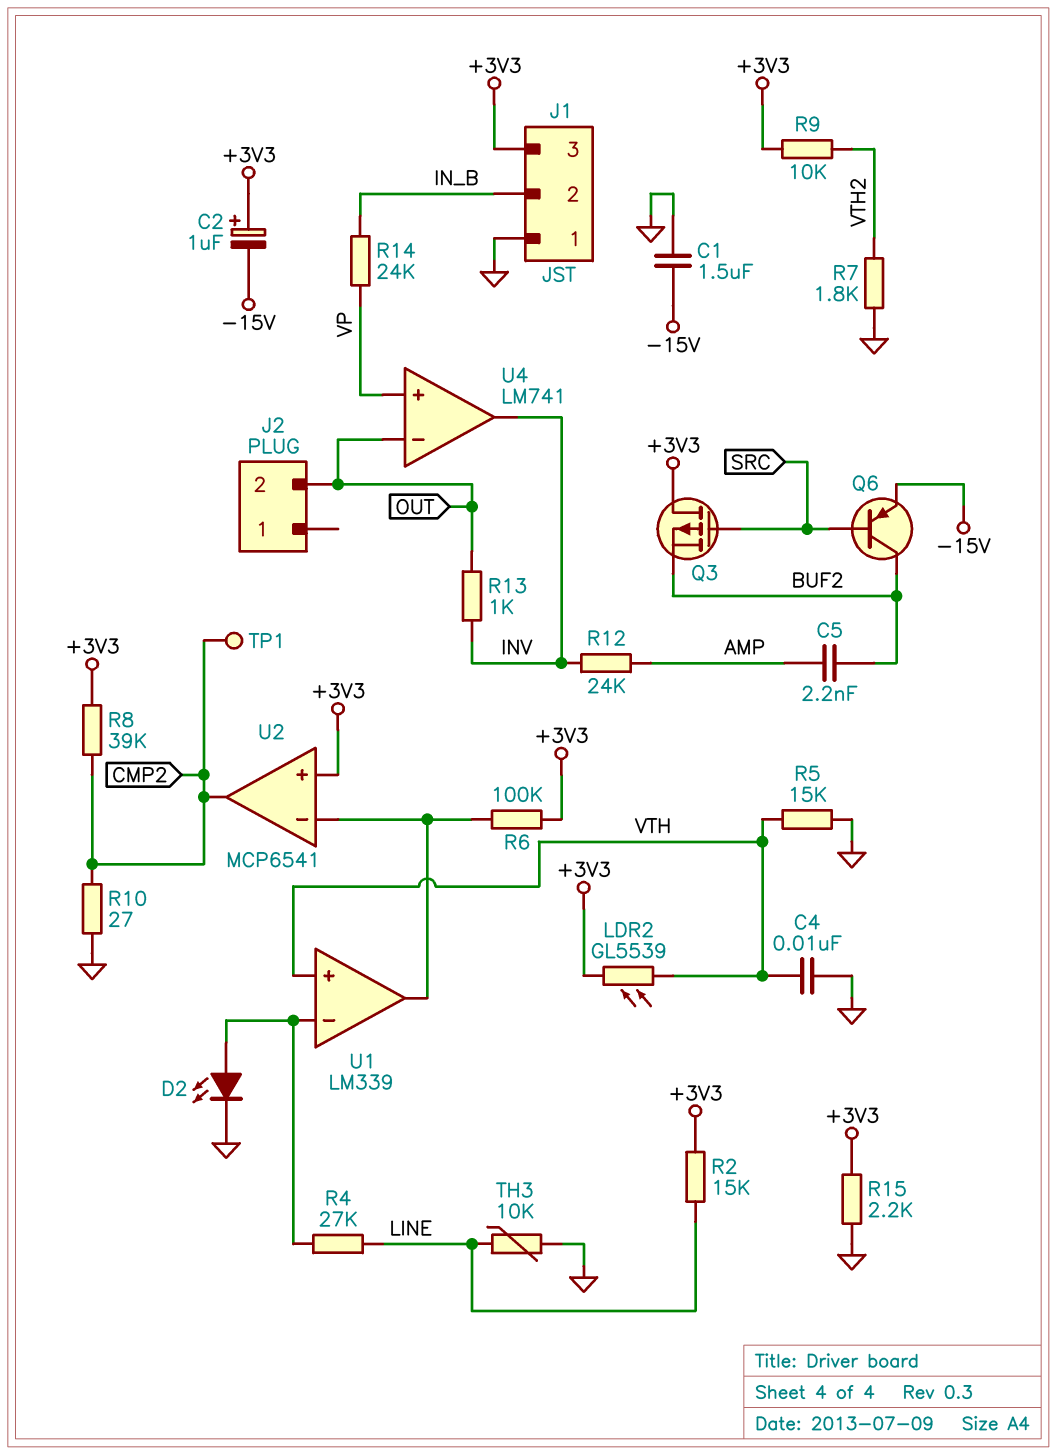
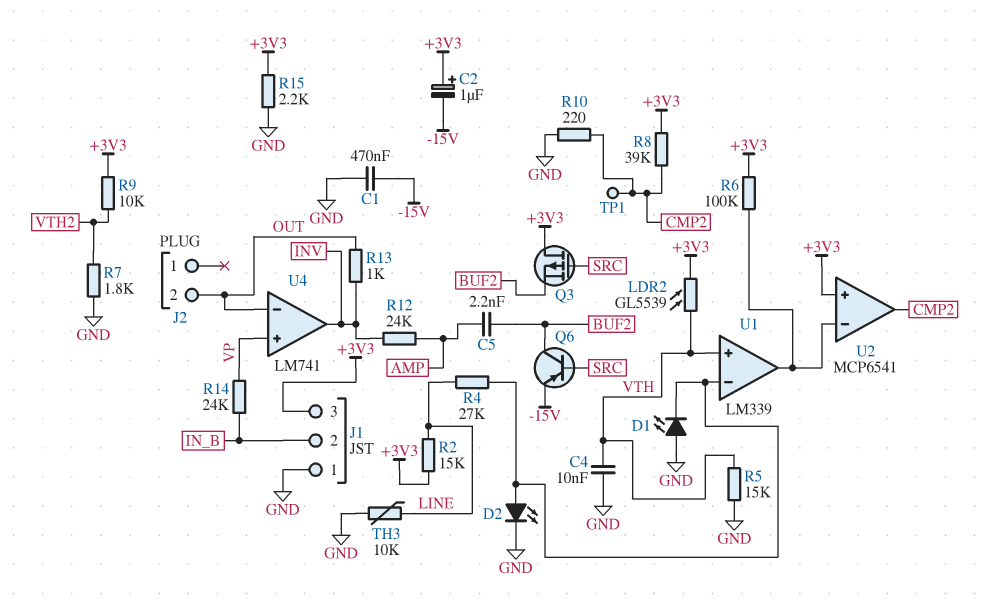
C1: 1.5uF (-15V, GND) -> 470nF (-15V, GND)
D1: none -> LED (A GND, K U1/in-)
R10: 27 (CMP2, GND) -> 220 (CMP2, GND)

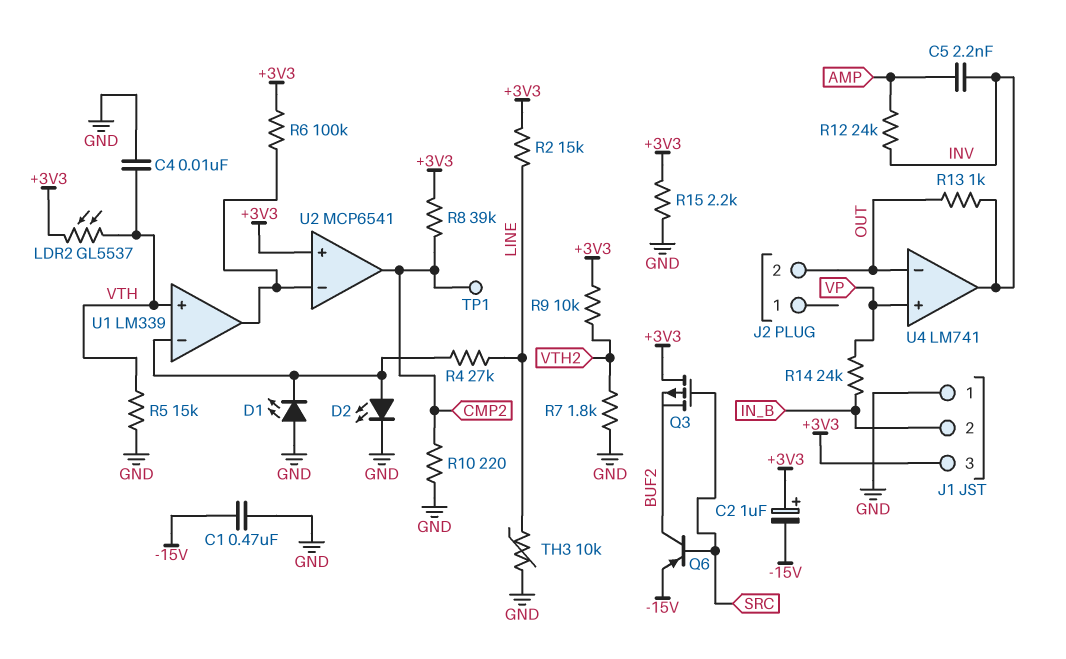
C5: 2.2nF (AMP, BUF2) -> 2.2nF (AMP, INV)
LDR2: GL5539 (+3V3, VTH) -> GL5537 (+3V3, VTH)

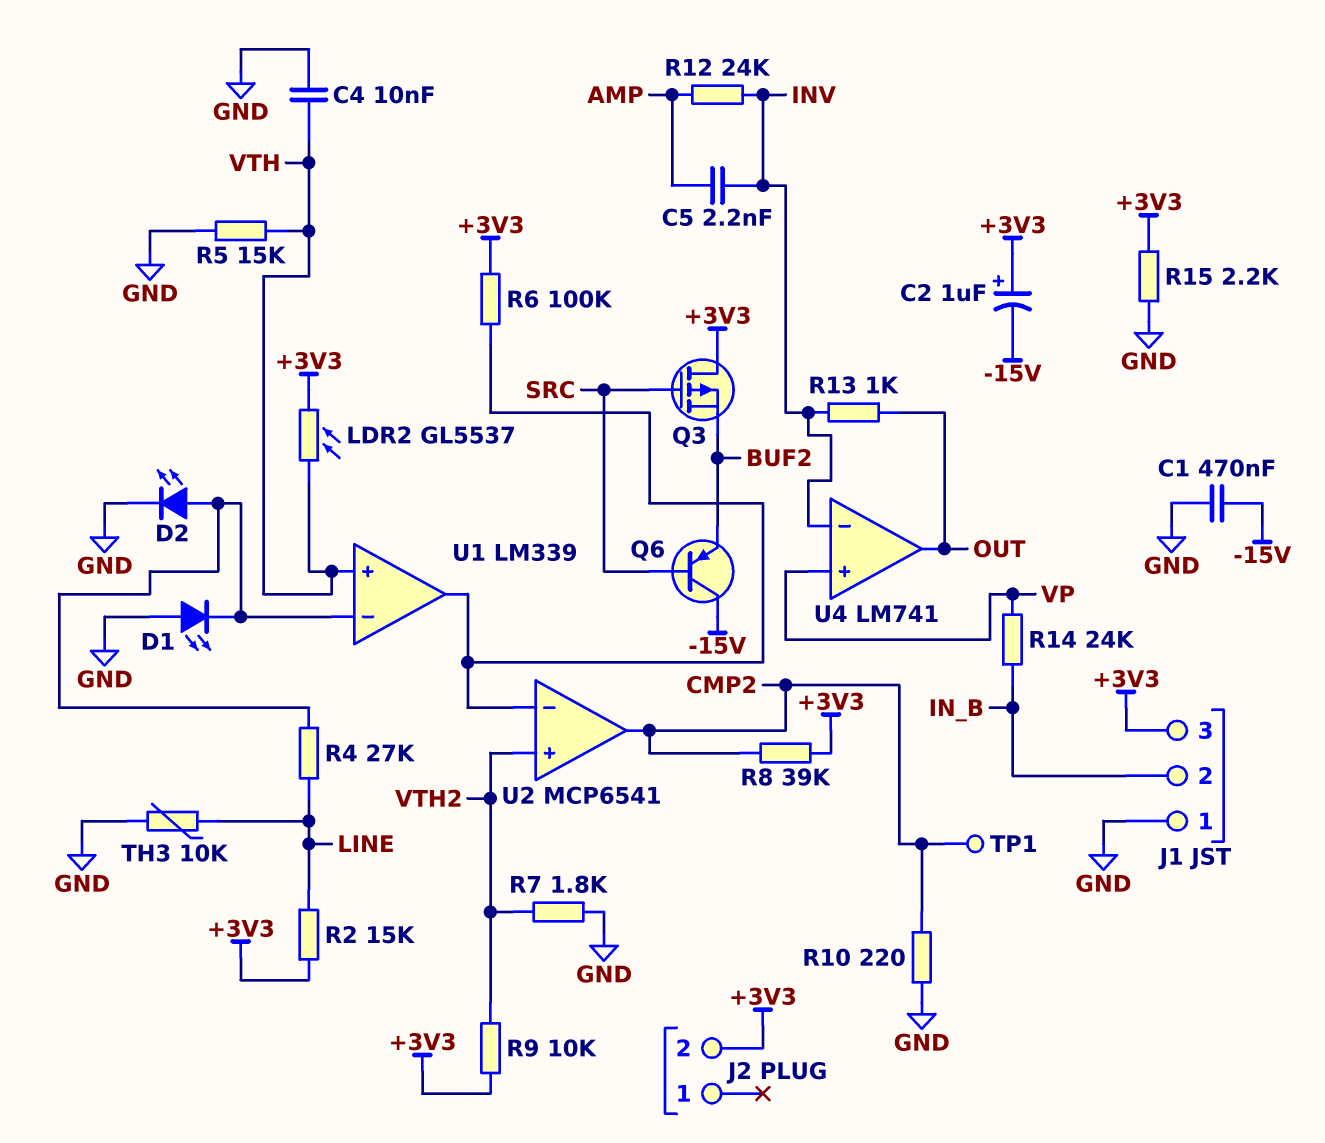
J2 pin 2: OUT -> +3V3
Q6: PNP (B SRC, C BUF2, E -15V) -> PNP (B SRC, C -15V, E BUF2)
U2 pin in+: +3V3 -> VTH2
U4 pin in-: OUT -> INV
U4 pin out: INV -> OUT

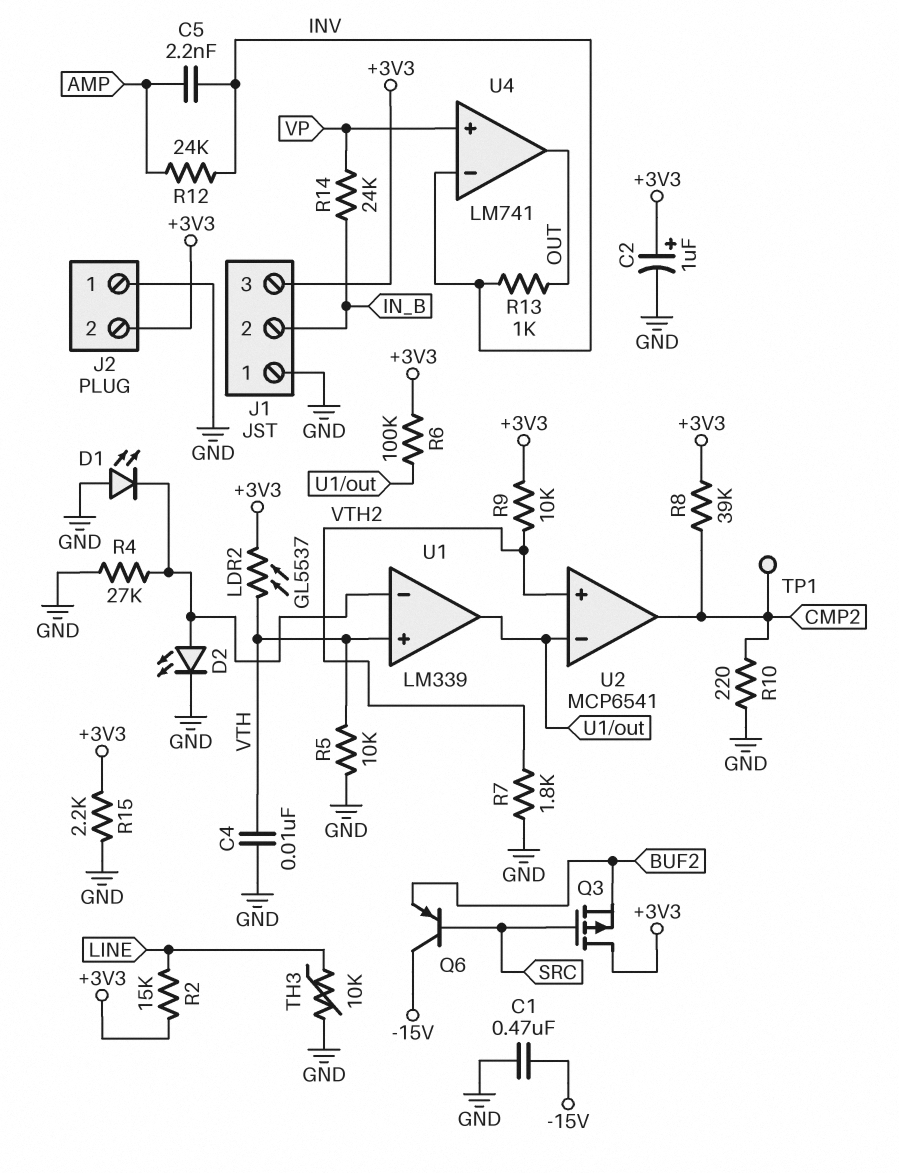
C2: 1uF (plus +3V3, minus -15V) -> 1uF (plus +3V3, minus GND)
J2 pin 1: none -> GND
R4: 27k (LINE, U1/in-) -> 27k (GND, U1/in-)
R5: 15k (GND, VTH) -> 10k (GND, VTH)

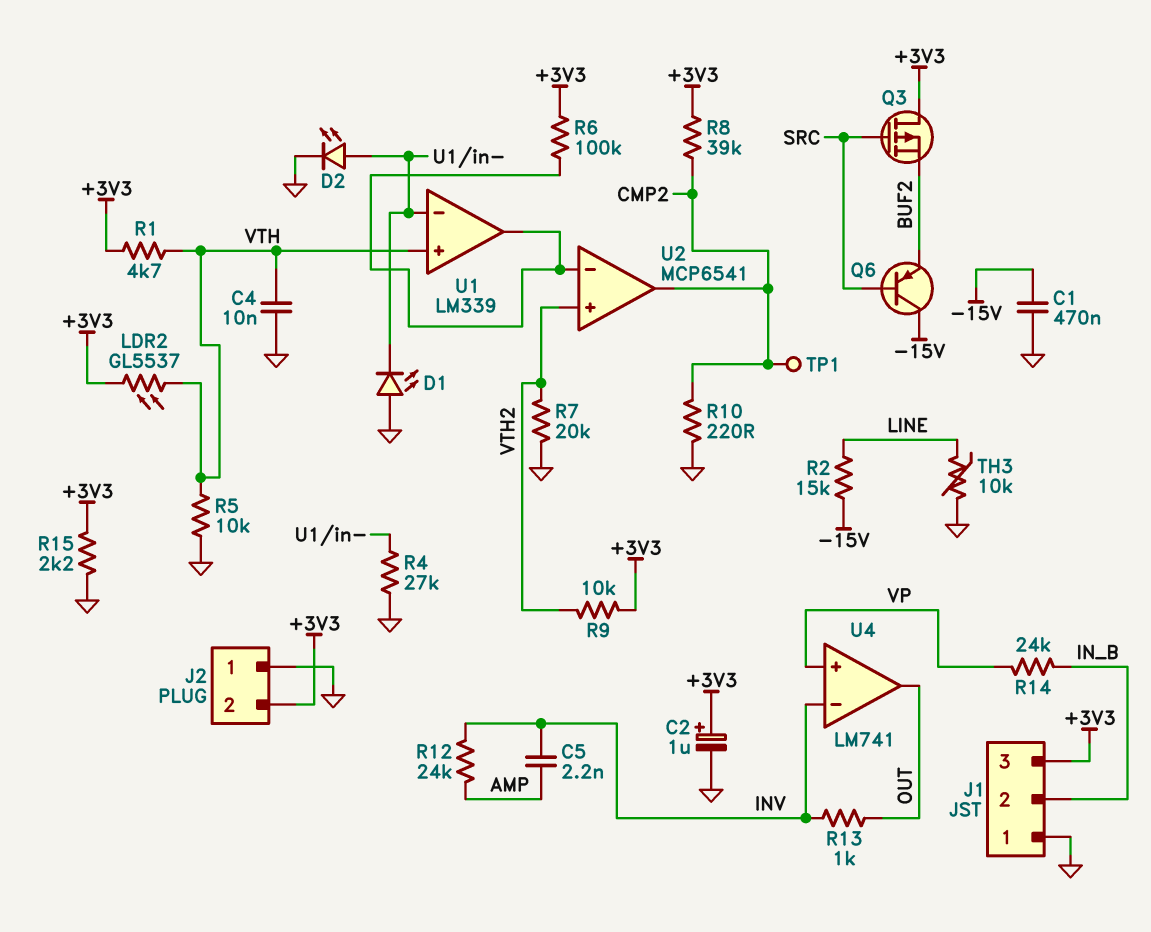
R1: none -> 4.7k (+3V3, VTH)
R2: 15k (+3V3, LINE) -> 15k (-15V, LINE)
R7: 1.8k (GND, VTH2) -> 20k (GND, VTH2)

